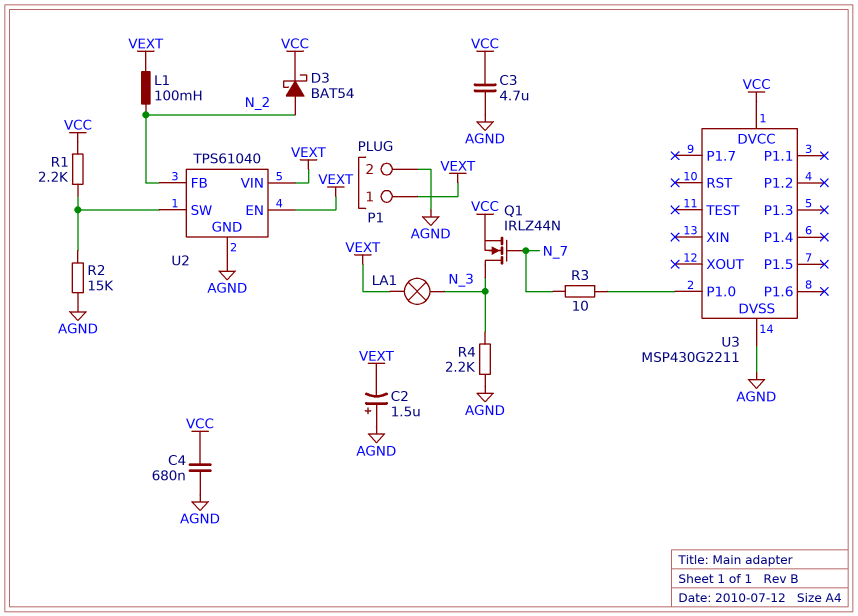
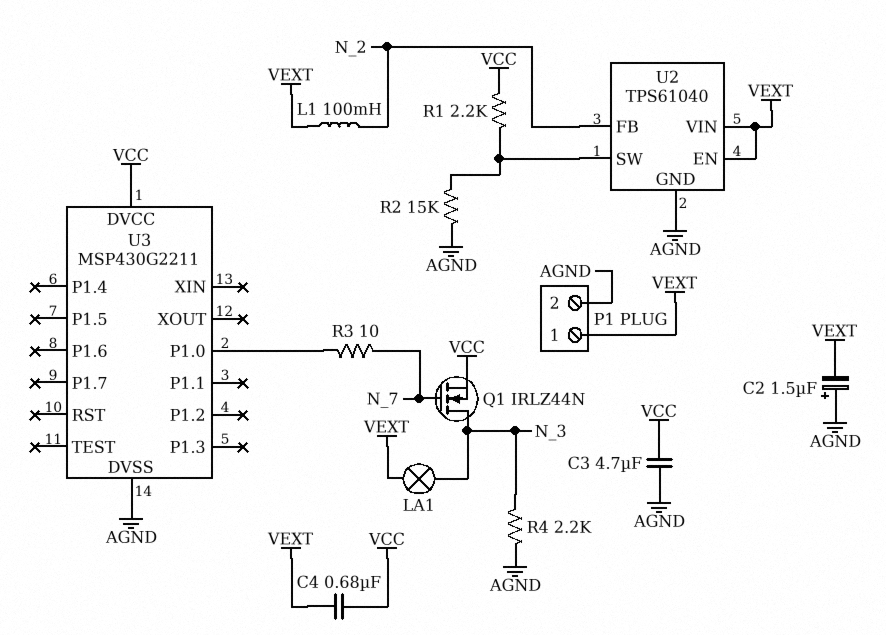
C4: 680nF (AGND, VCC) -> 680nF (VCC, VEXT)
D3: schottky BAT54 (A N_2, K VCC) -> none

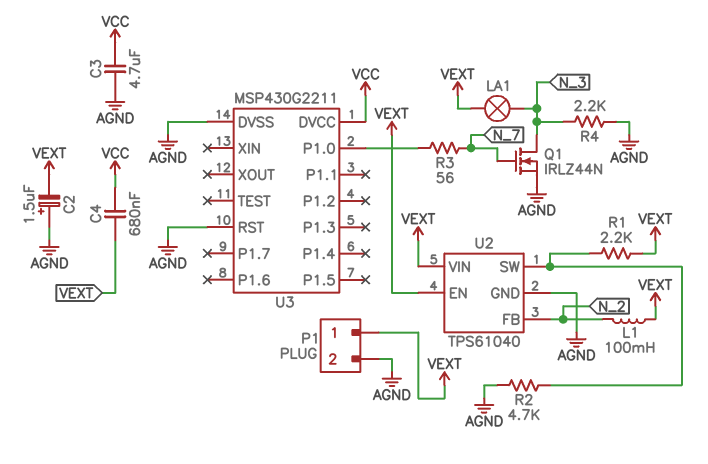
Q1: NMOS IRLZ44N (G N_7, D N_3, S VCC) -> NMOS IRLZ44N (G N_7, D N_3, S AGND)
R1: 2.2k (U2/SW, VCC) -> 2.2k (U2/SW, VEXT)
R2: 15k (AGND, U2/SW) -> 4.7k (AGND, U2/SW)
R3: 10 (N_7, U3/P1.0) -> 56 (N_7, U3/P1.0)
U3 pin RST: none -> AGND

